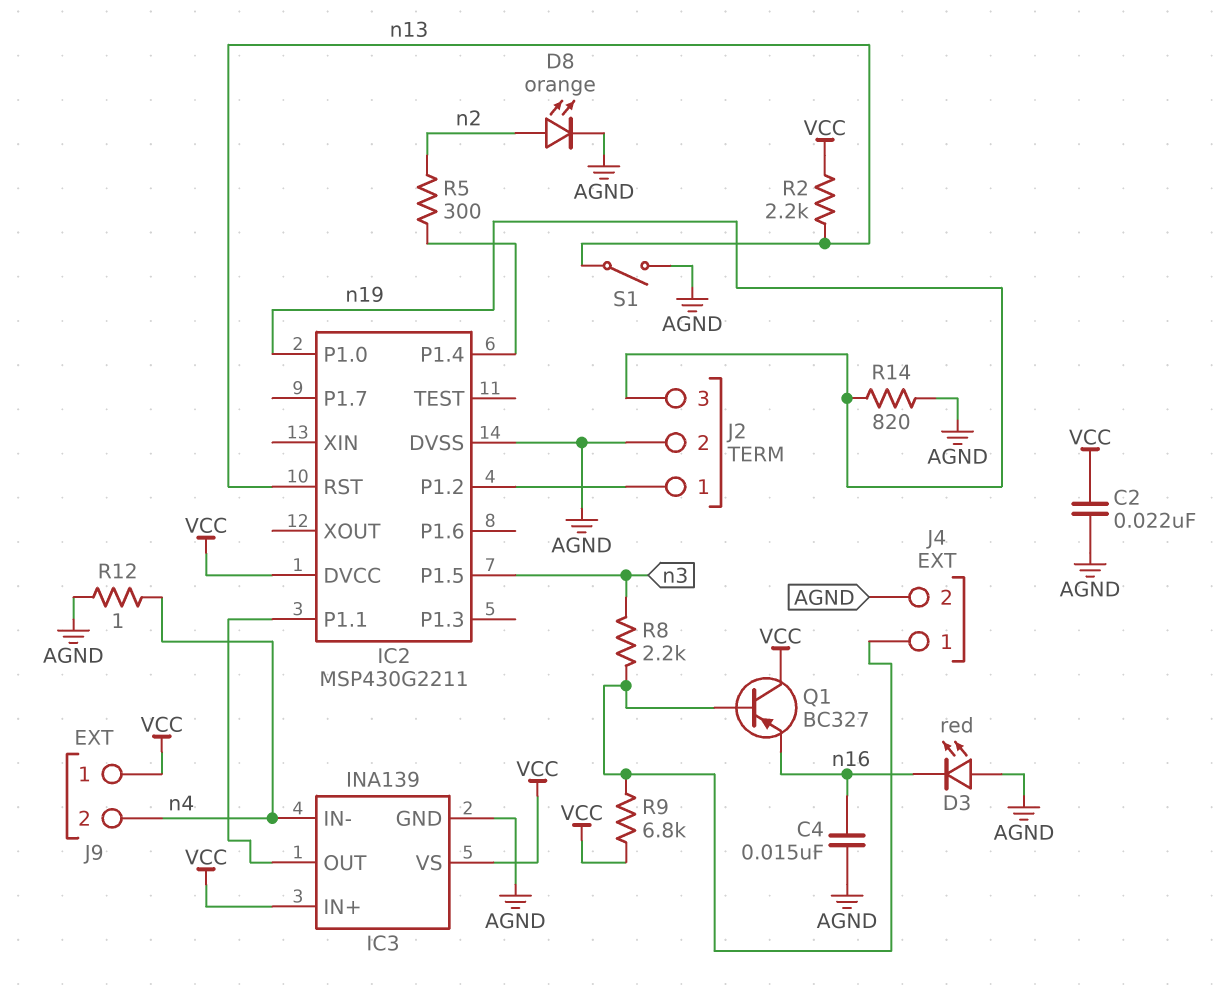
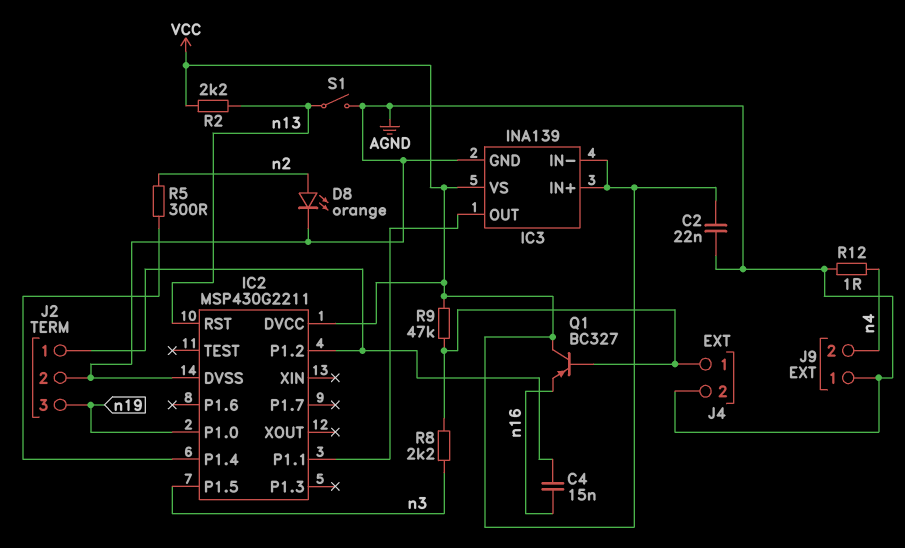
C4: 15nF (AGND, n16) -> 15nF (IC2/P1.2, n16)
D3: LED red (A AGND, K n16) -> none
IC3 pin IN-: n4 -> VCC
J9 pin 1: VCC -> AGND
R9: 6.8k (J4/1, VCC) -> 47k (J4/1, VCC)
R14: 820 (AGND, n19) -> none

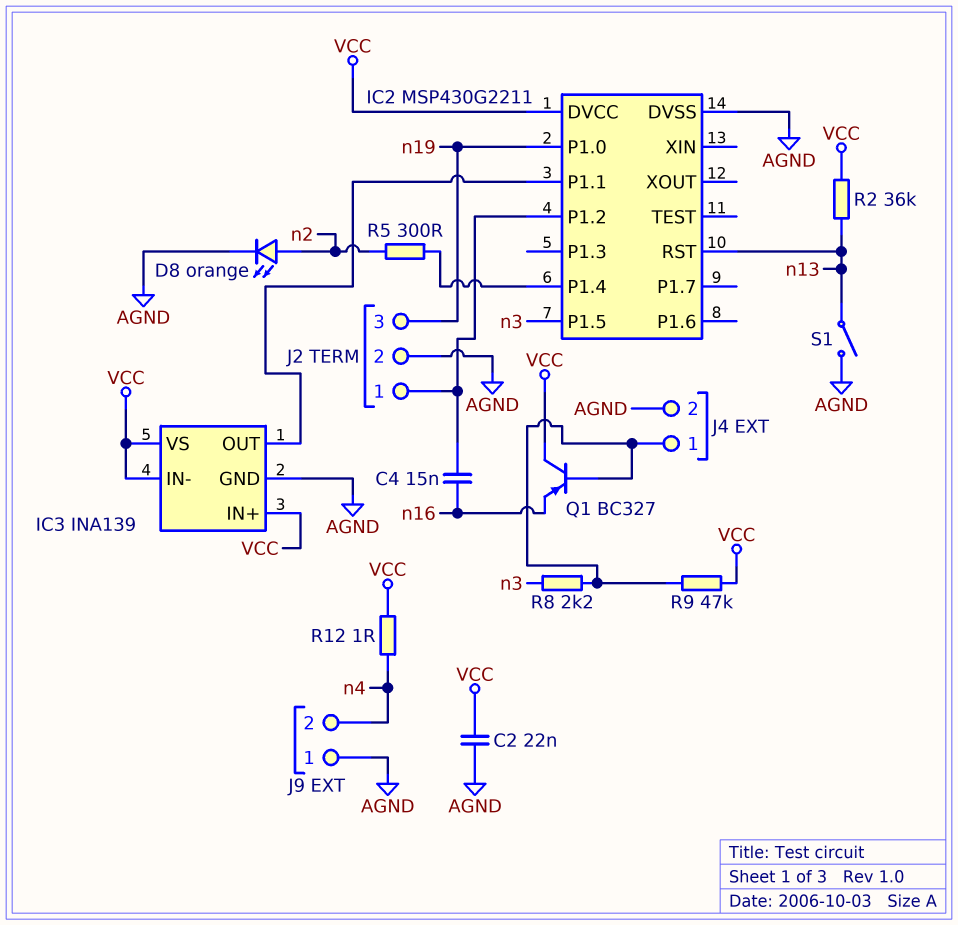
R2: 2.2k (VCC, n13) -> 36k (VCC, n13)
R12: 1 (AGND, n4) -> 1 (VCC, n4)

